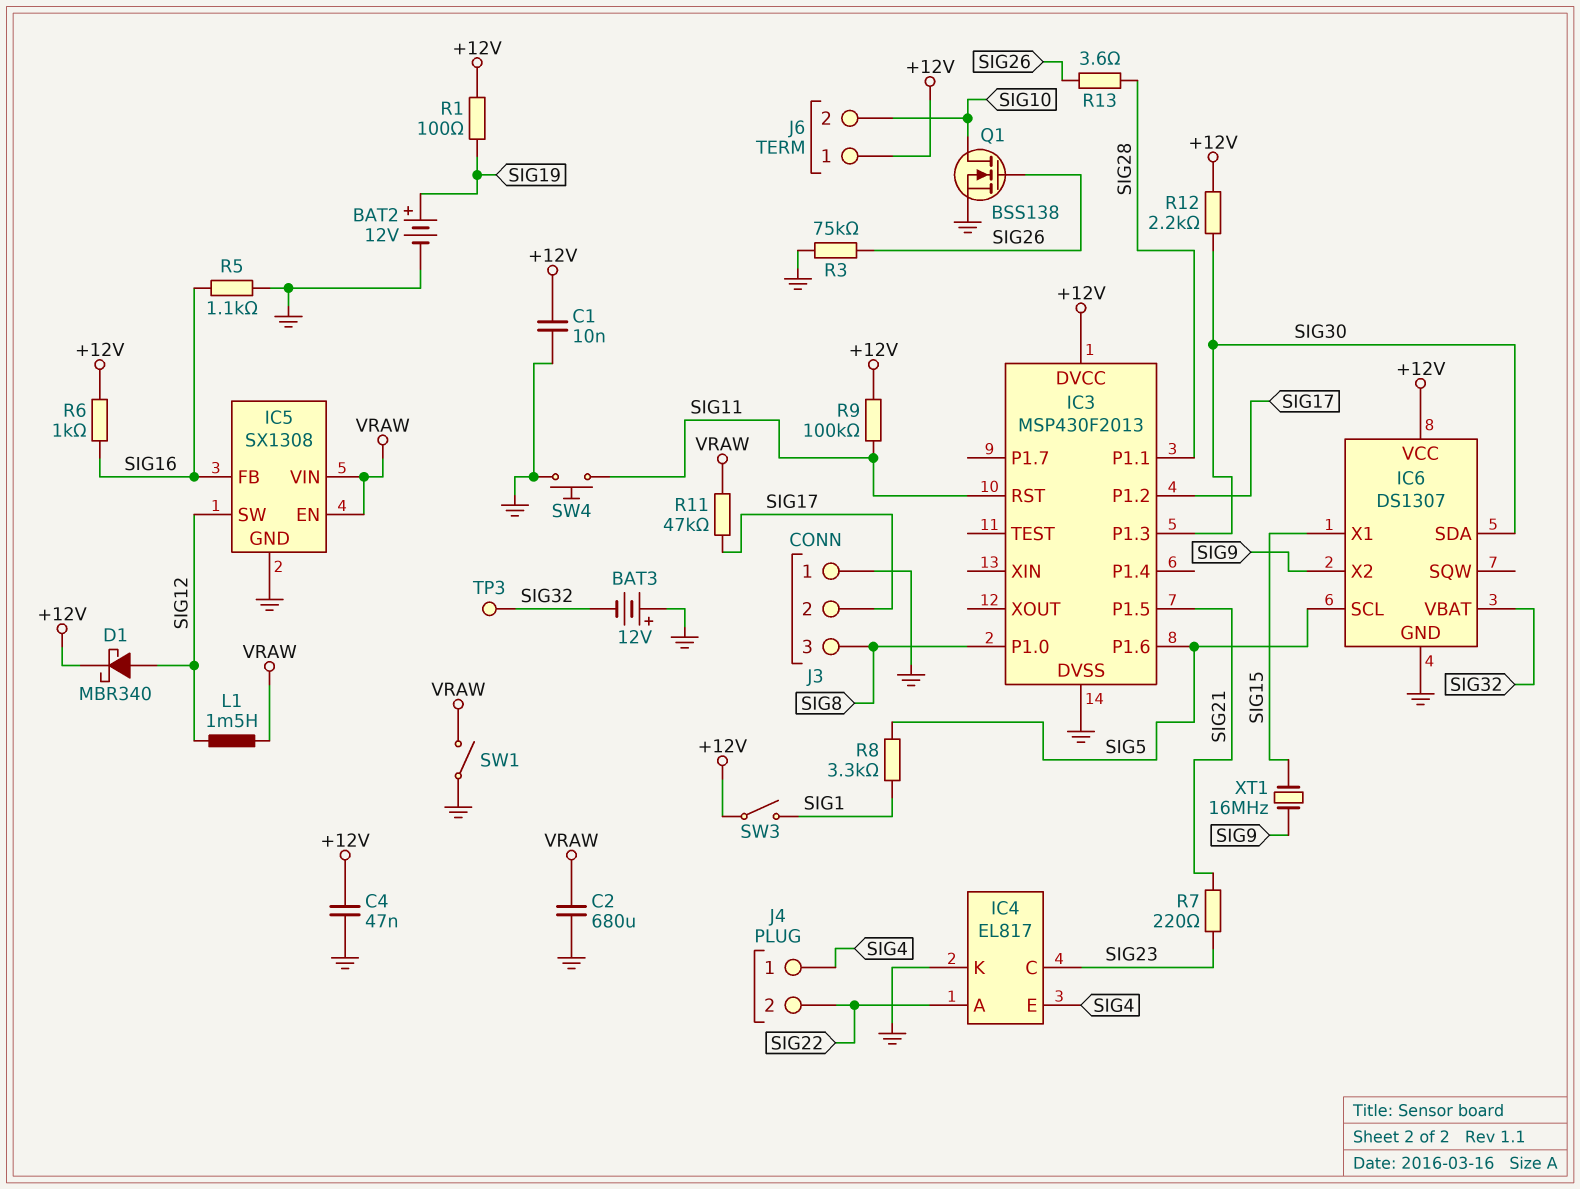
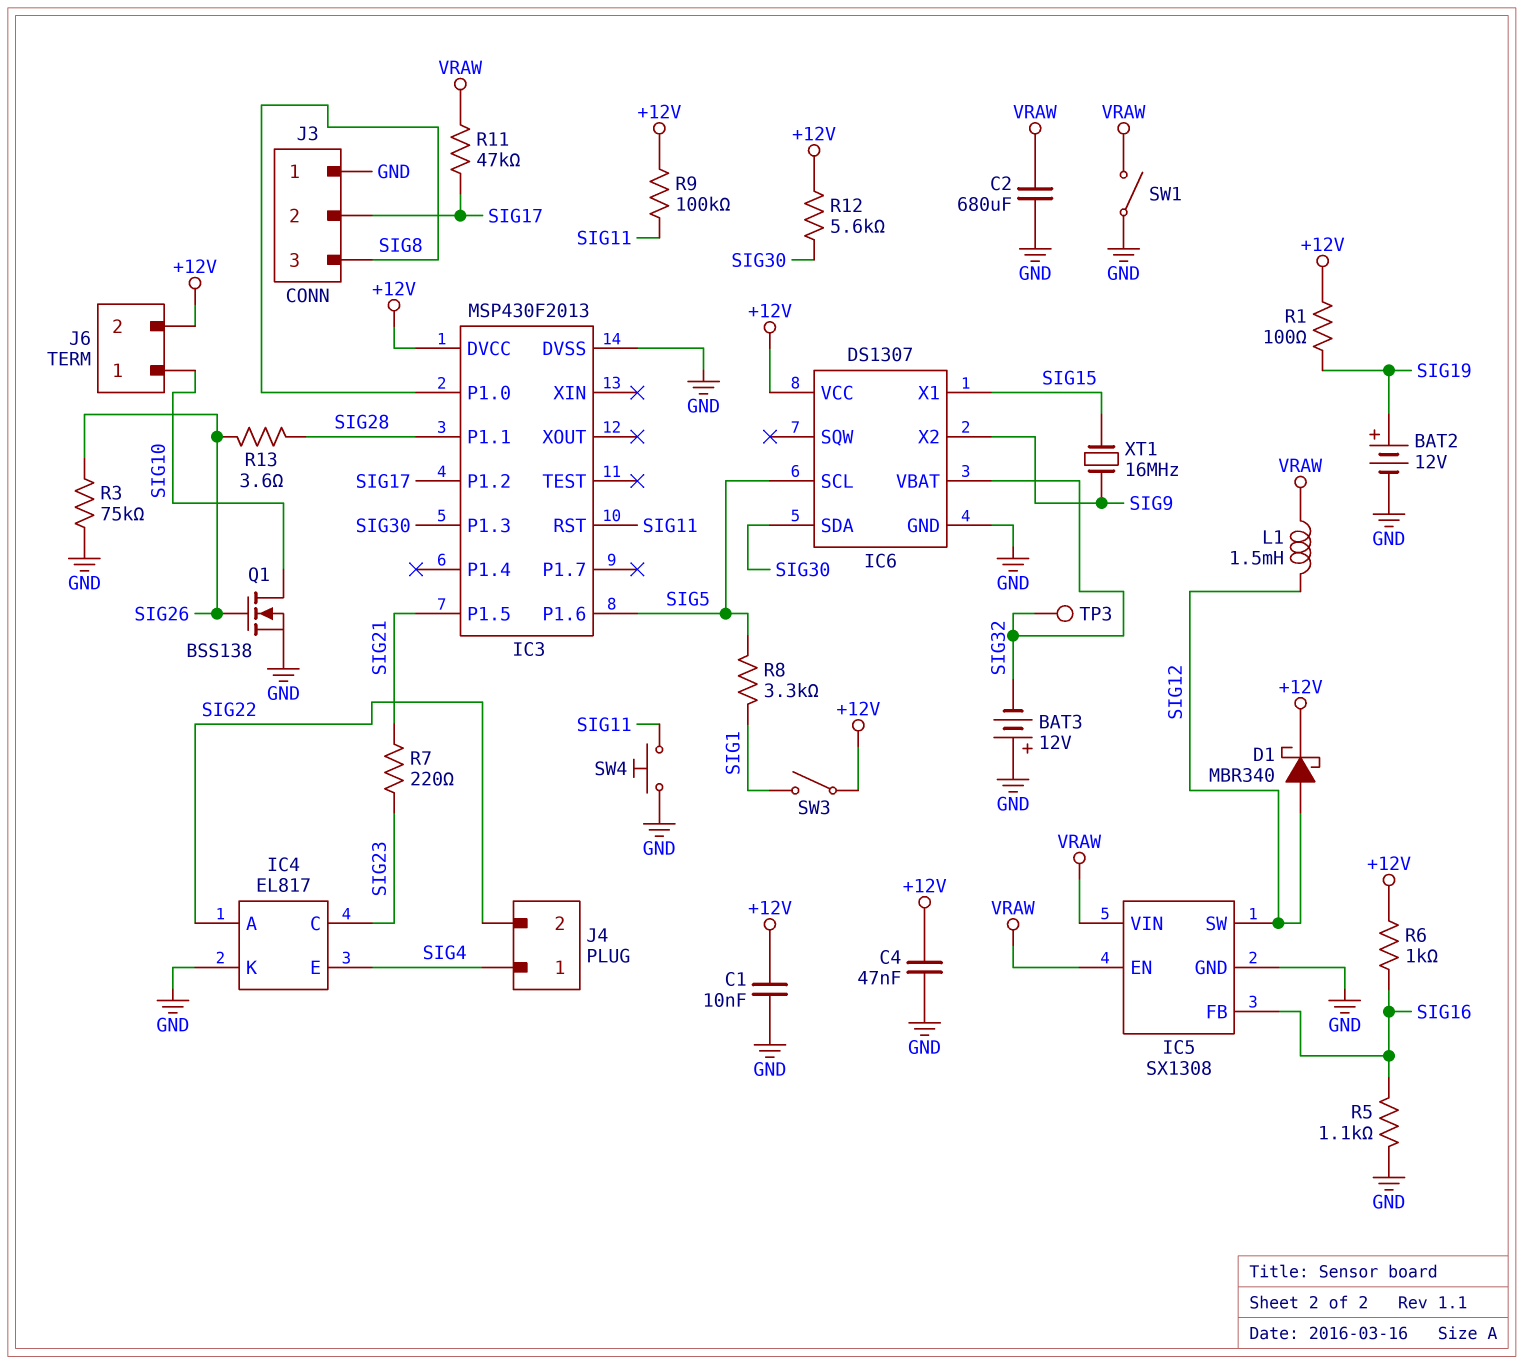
J6 pin 1: +12V -> SIG10
J6 pin 2: SIG10 -> +12V
R12: 2.2k (+12V, SIG30) -> 5.6k (+12V, SIG30)

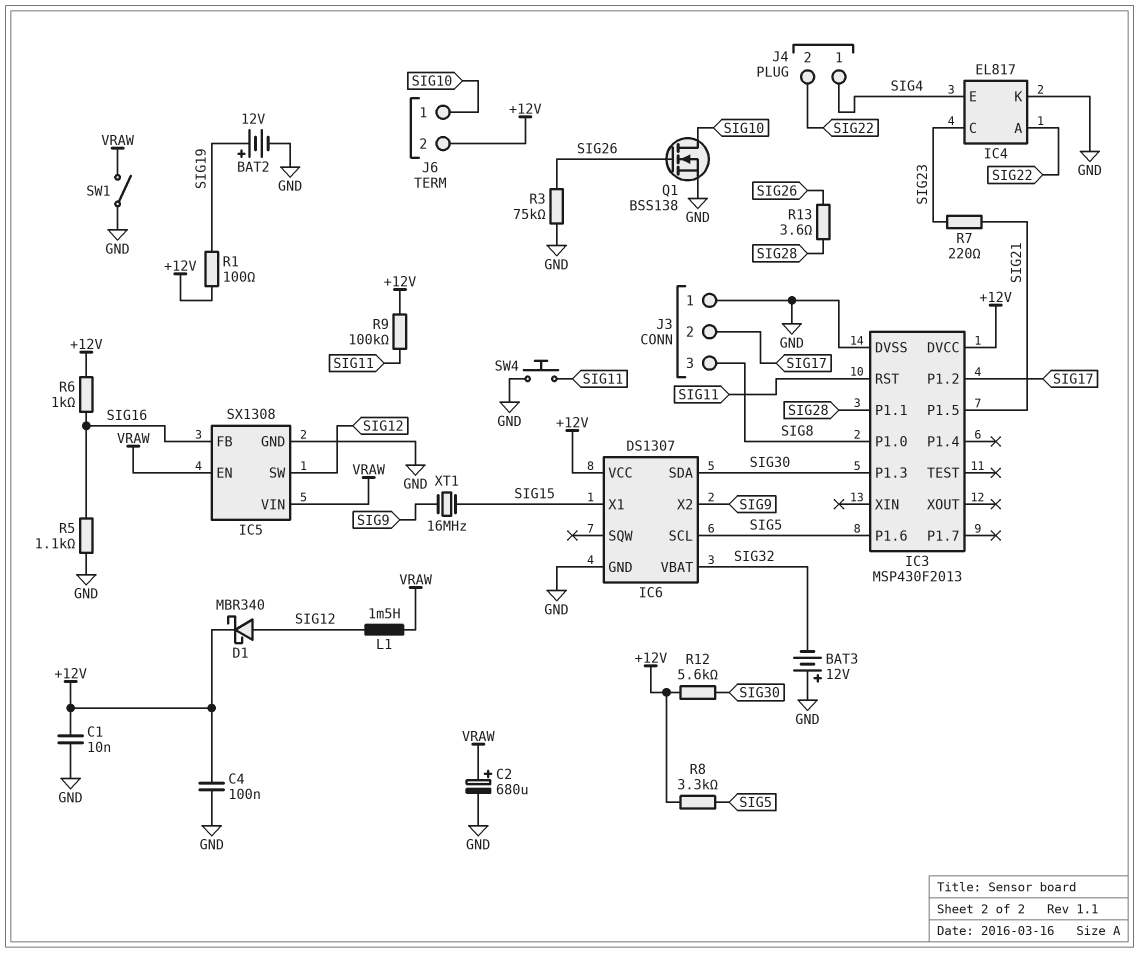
C2: 680uF (GND, VRAW) -> 680uF (plus VRAW, minus GND)
C4: 47nF (+12V, GND) -> 100nF (+12V, GND)
R8: 3.3k (SIG1, SIG5) -> 3.3k (+12V, SIG5)
R11: 47k (SIG17, VRAW) -> none
SW3: switch (+12V, SIG1) -> none
TP3: test point (SIG32) -> none

